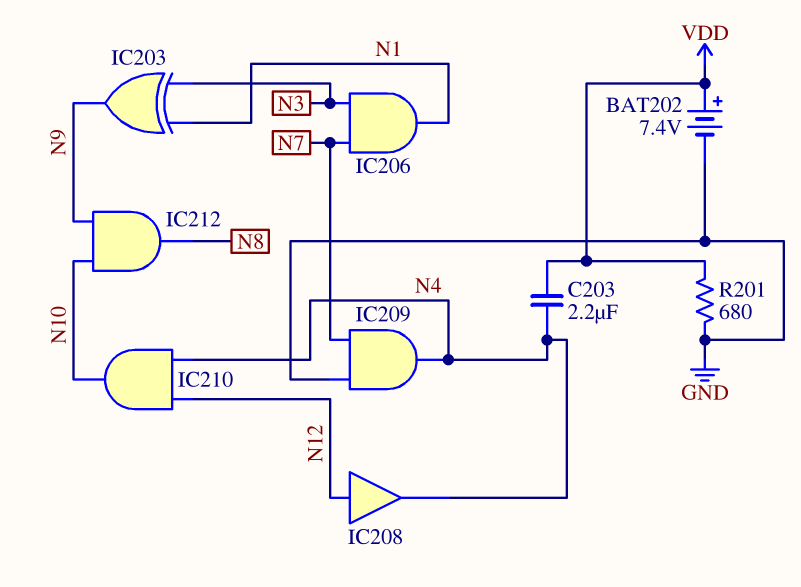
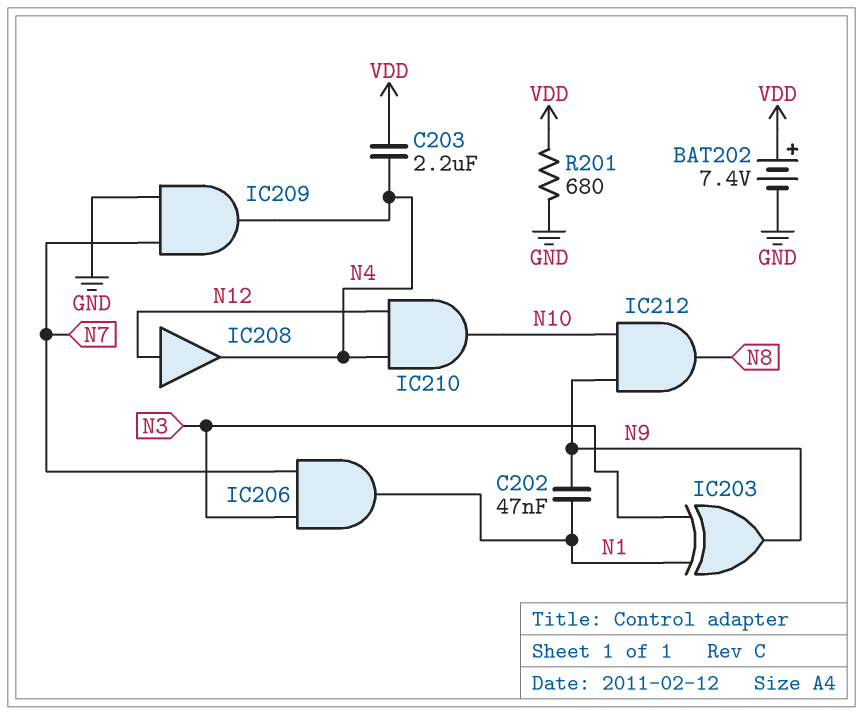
C202: none -> 47nF (N1, N9)

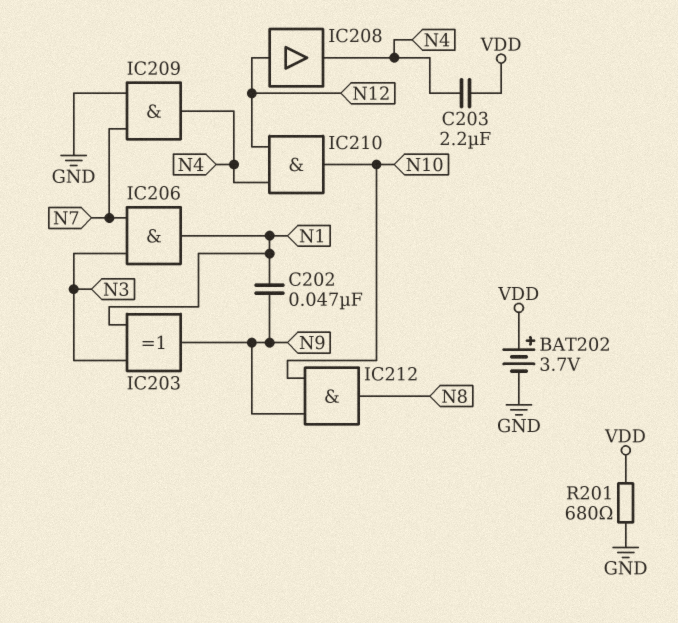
BAT202: 7.4V (plus VDD, minus GND) -> 3.7V (plus VDD, minus GND)

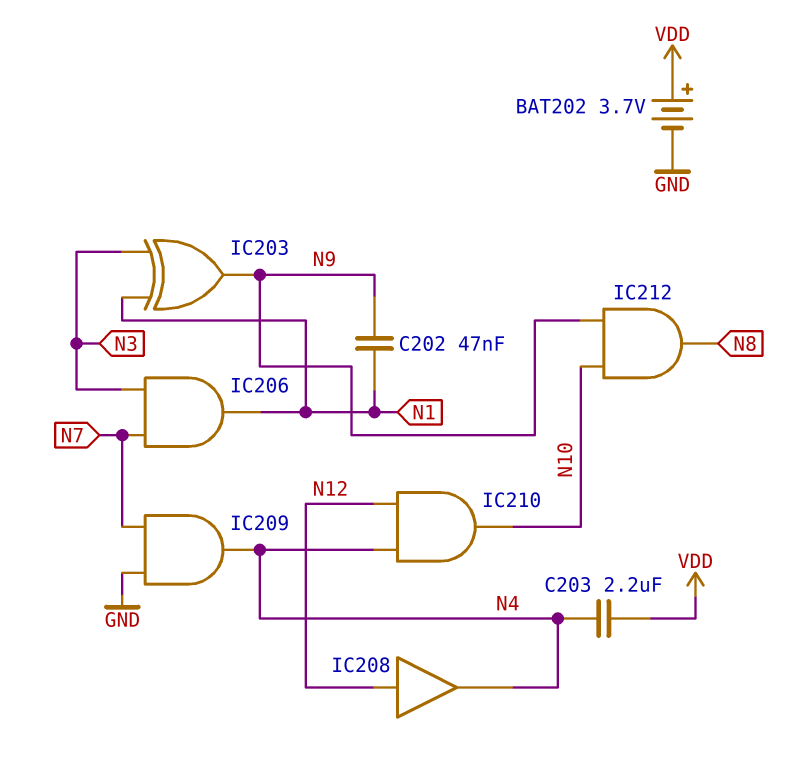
R201: 680 (GND, VDD) -> none

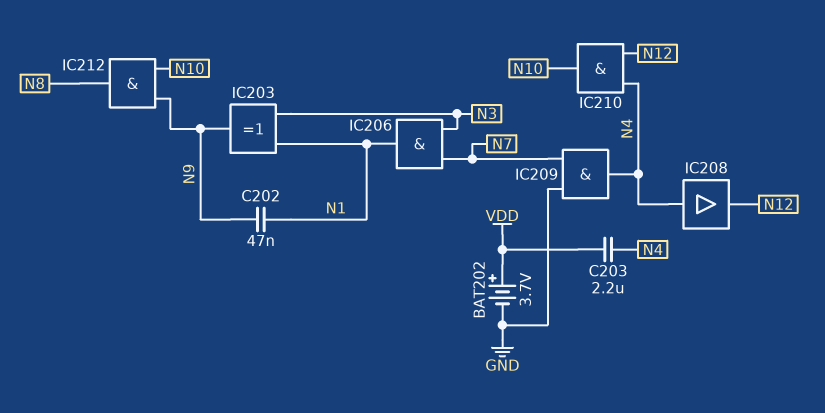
IC208: buffer (in N12, out N4) -> buffer (in N4, out N12)

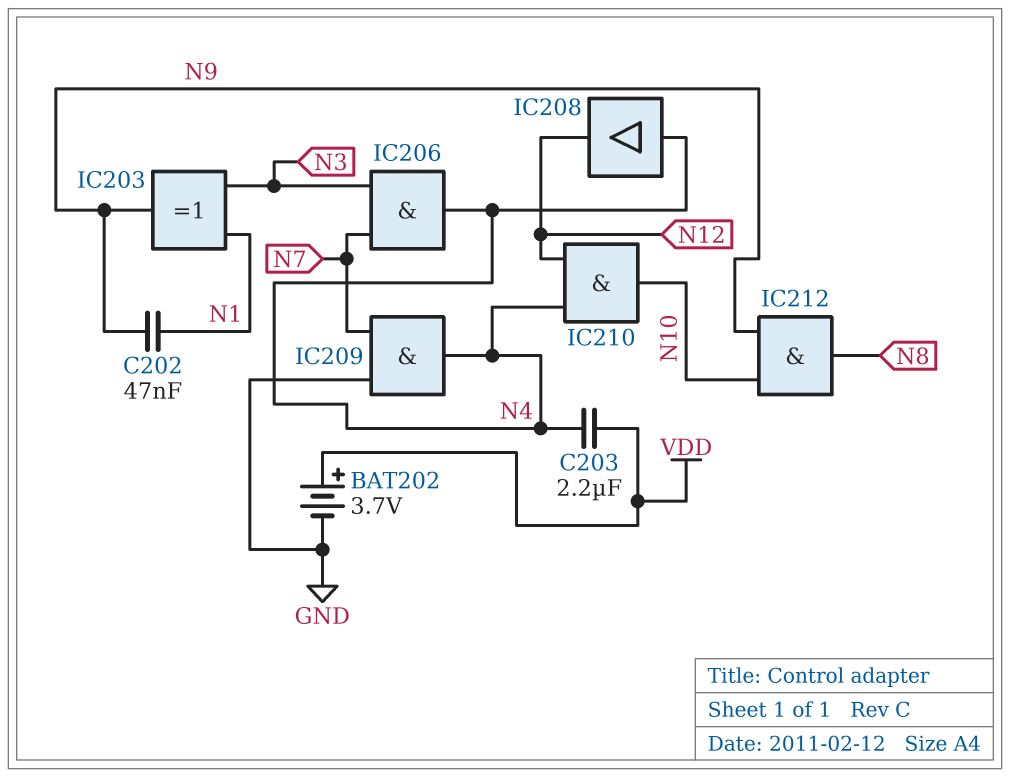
IC206: AND (in N3, in N7, out N1) -> AND (in N3, in N7, out N4)

